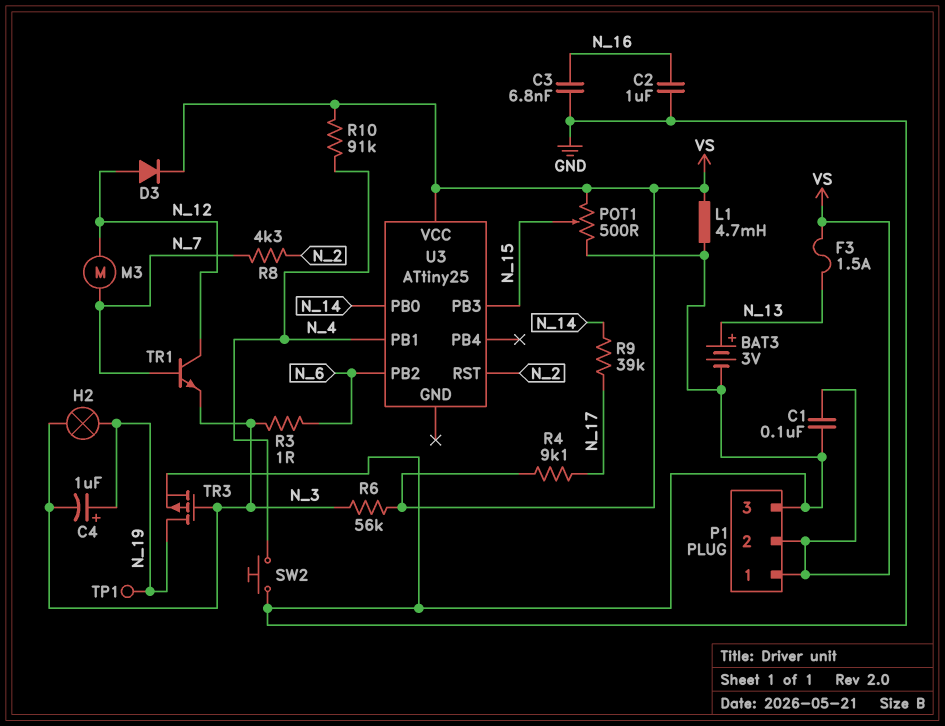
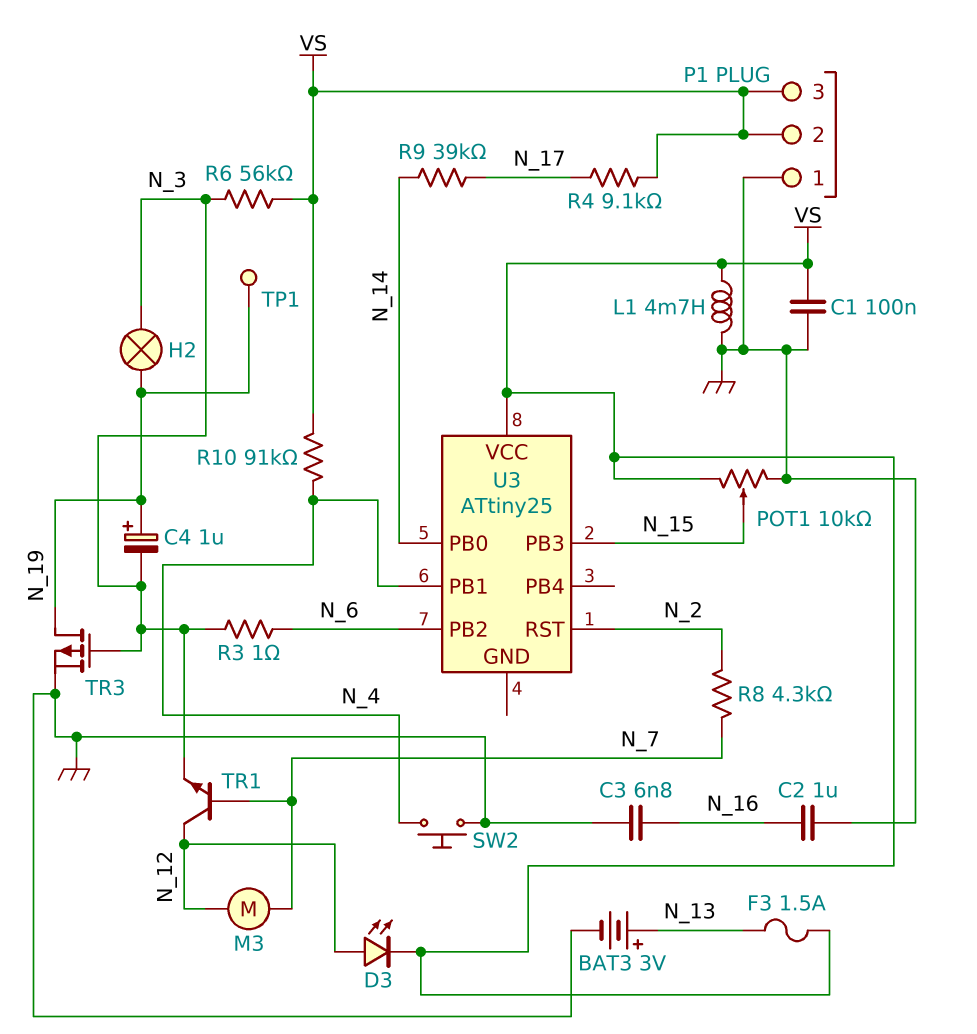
D3: diode (A N_12, K VS) -> LED (A N_12, K VS)
P1 pin 1: VS -> GND
P1 pin 3: GND -> VS
POT1: 500 (GND, VS, wiper N_15) -> 10k (GND, VS, wiper N_15)

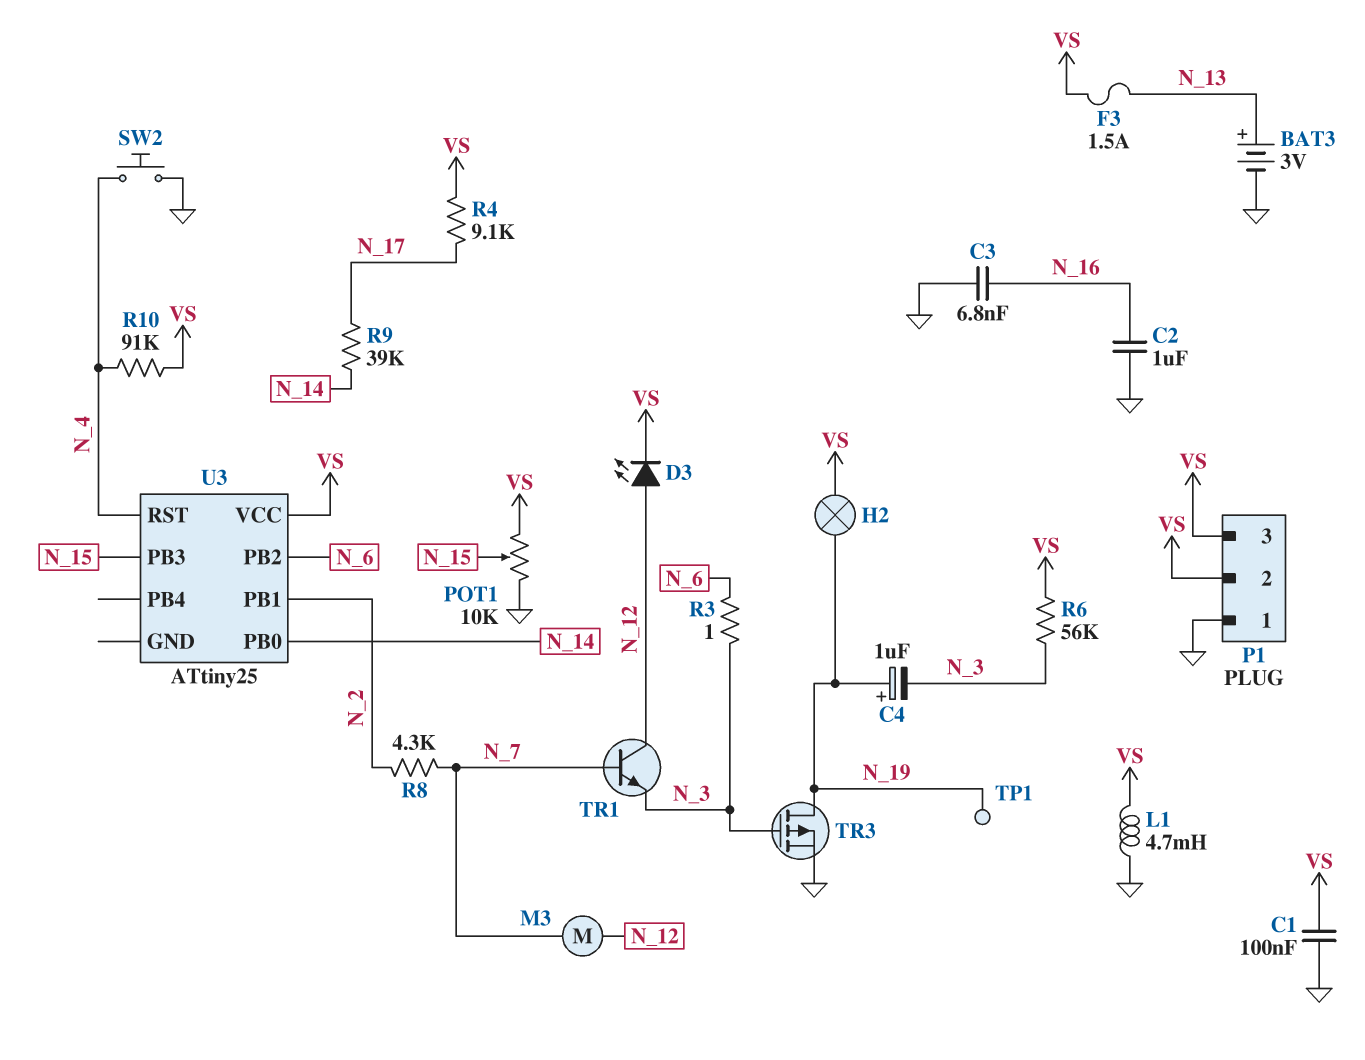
H2: lamp (N_3, N_19) -> lamp (N_19, VS)
U3 pin PB1: N_4 -> N_2
U3 pin RST: N_2 -> N_4

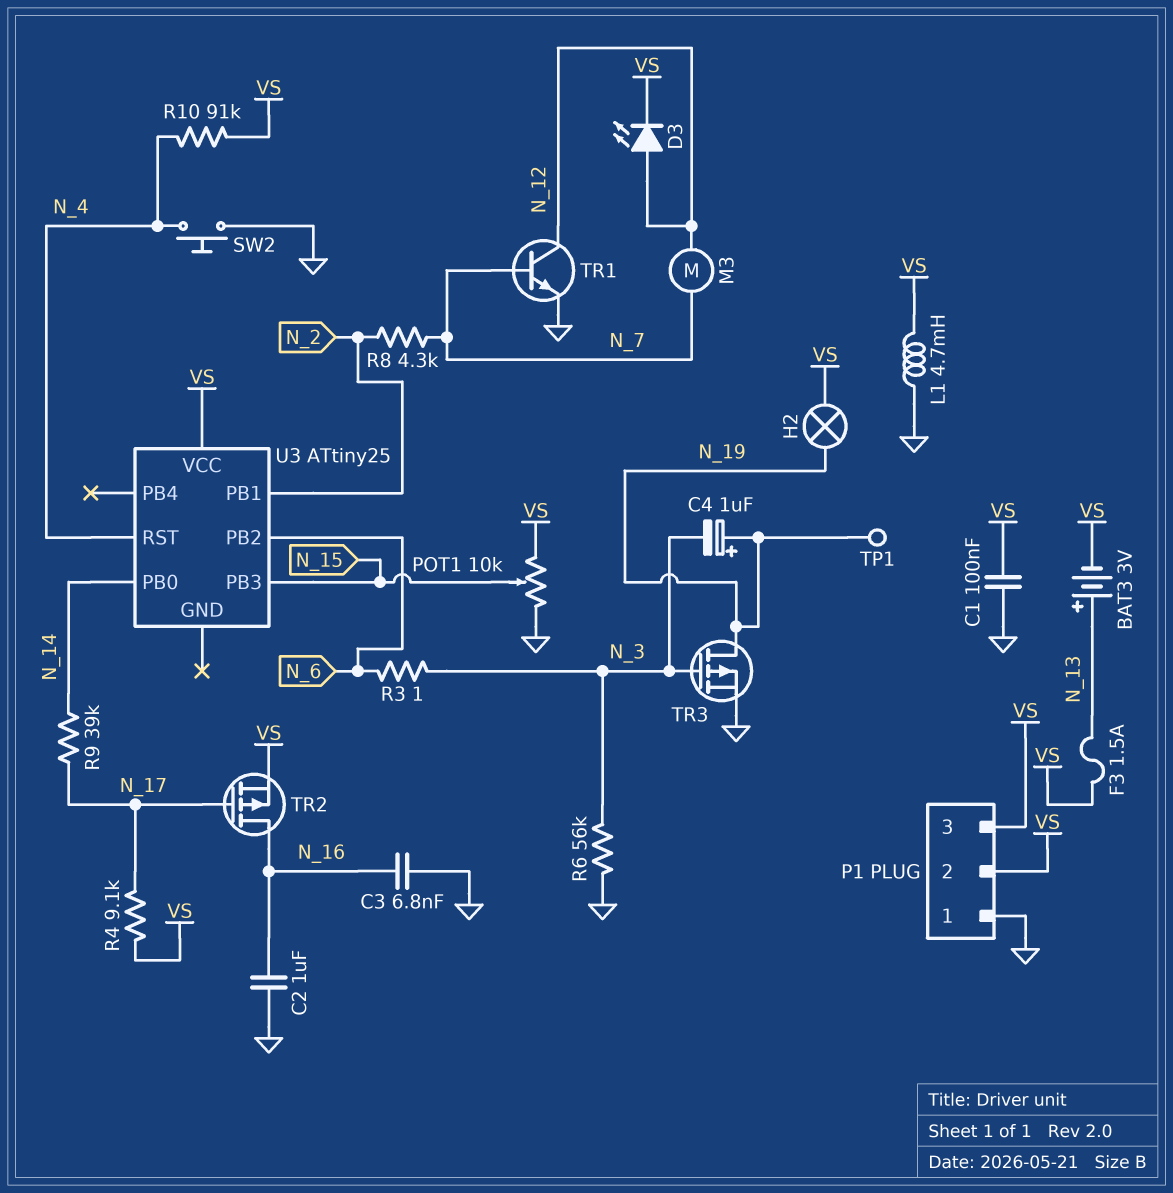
BAT3: 3V (plus N_13, minus GND) -> 3V (plus N_13, minus VS)
R6: 56k (N_3, VS) -> 56k (GND, N_3)
TR1: NPN (B N_7, C N_12, E N_3) -> NPN (B N_7, C N_12, E GND)
TR2: none -> PMOS (G N_17, D N_16, S VS)

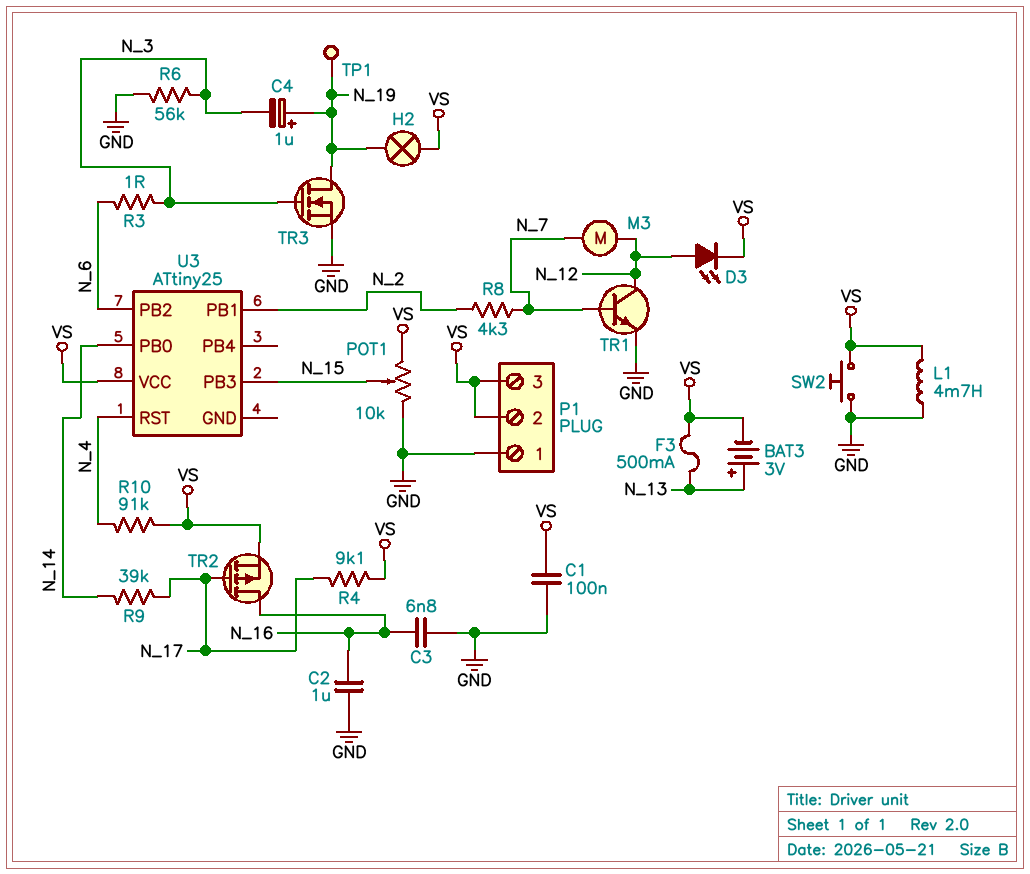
F3: 1.5A (N_13, VS) -> 500mA (N_13, VS)
SW2: button (GND, N_4) -> button (GND, VS)
TR3: PMOS (G N_3, D N_19, S GND) -> NMOS (G N_3, D N_19, S GND)

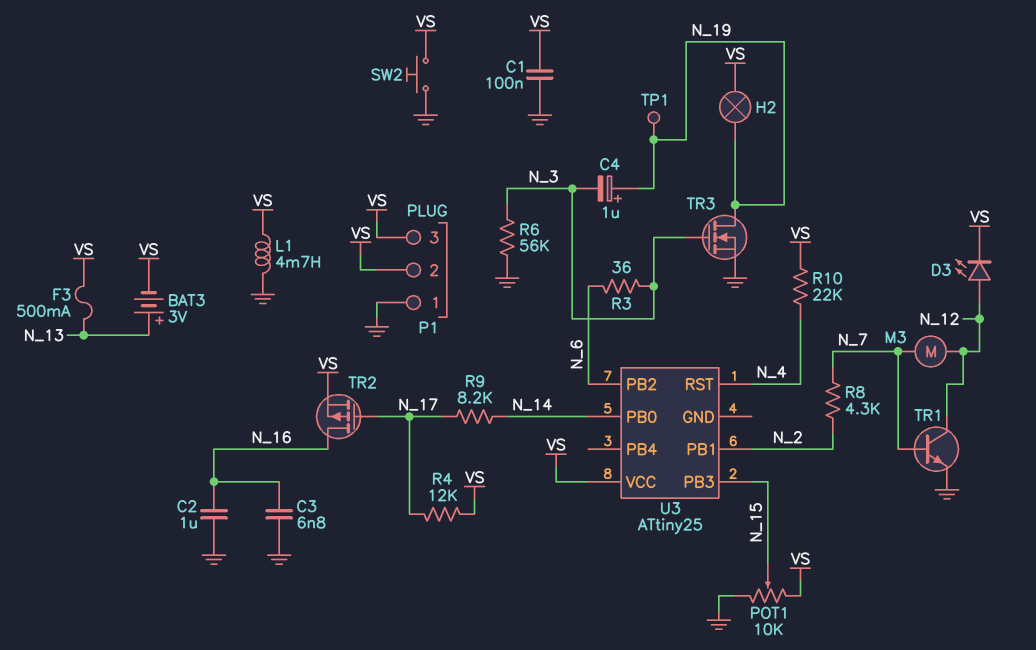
R3: 1 (N_3, N_6) -> 36 (N_3, N_6)
R4: 9.1k (N_17, VS) -> 12k (N_17, VS)
R9: 39k (N_14, N_17) -> 8.2k (N_14, N_17)
R10: 91k (N_4, VS) -> 22k (N_4, VS)

